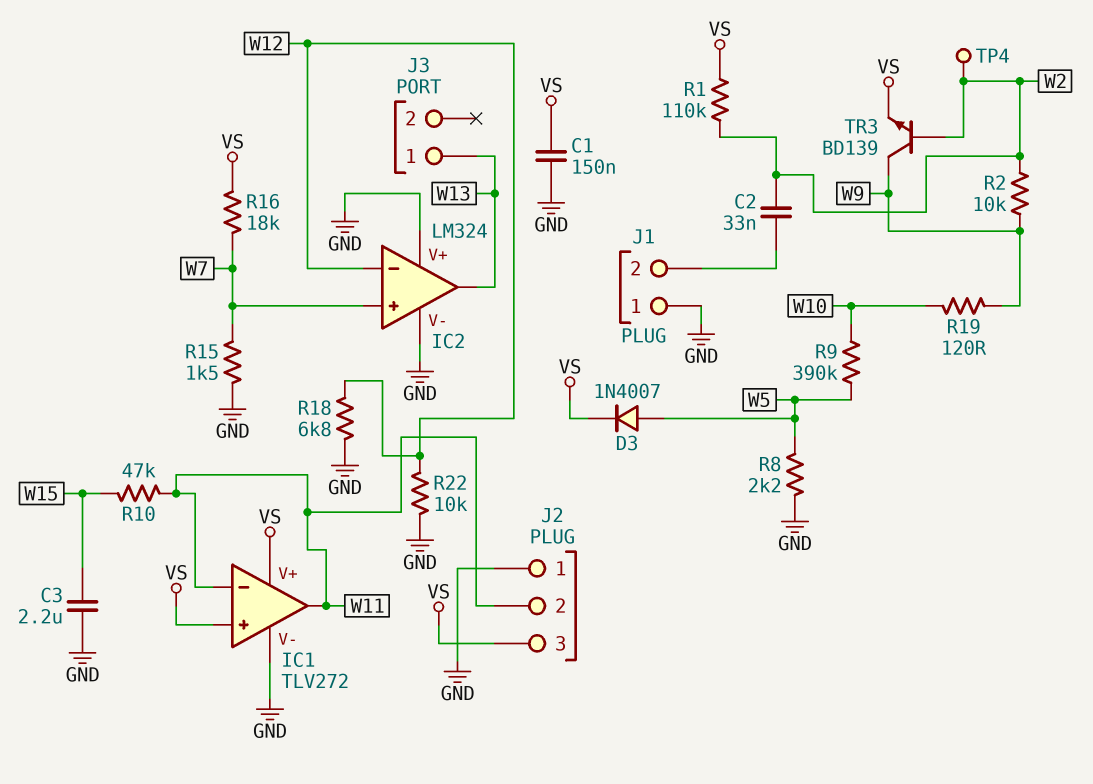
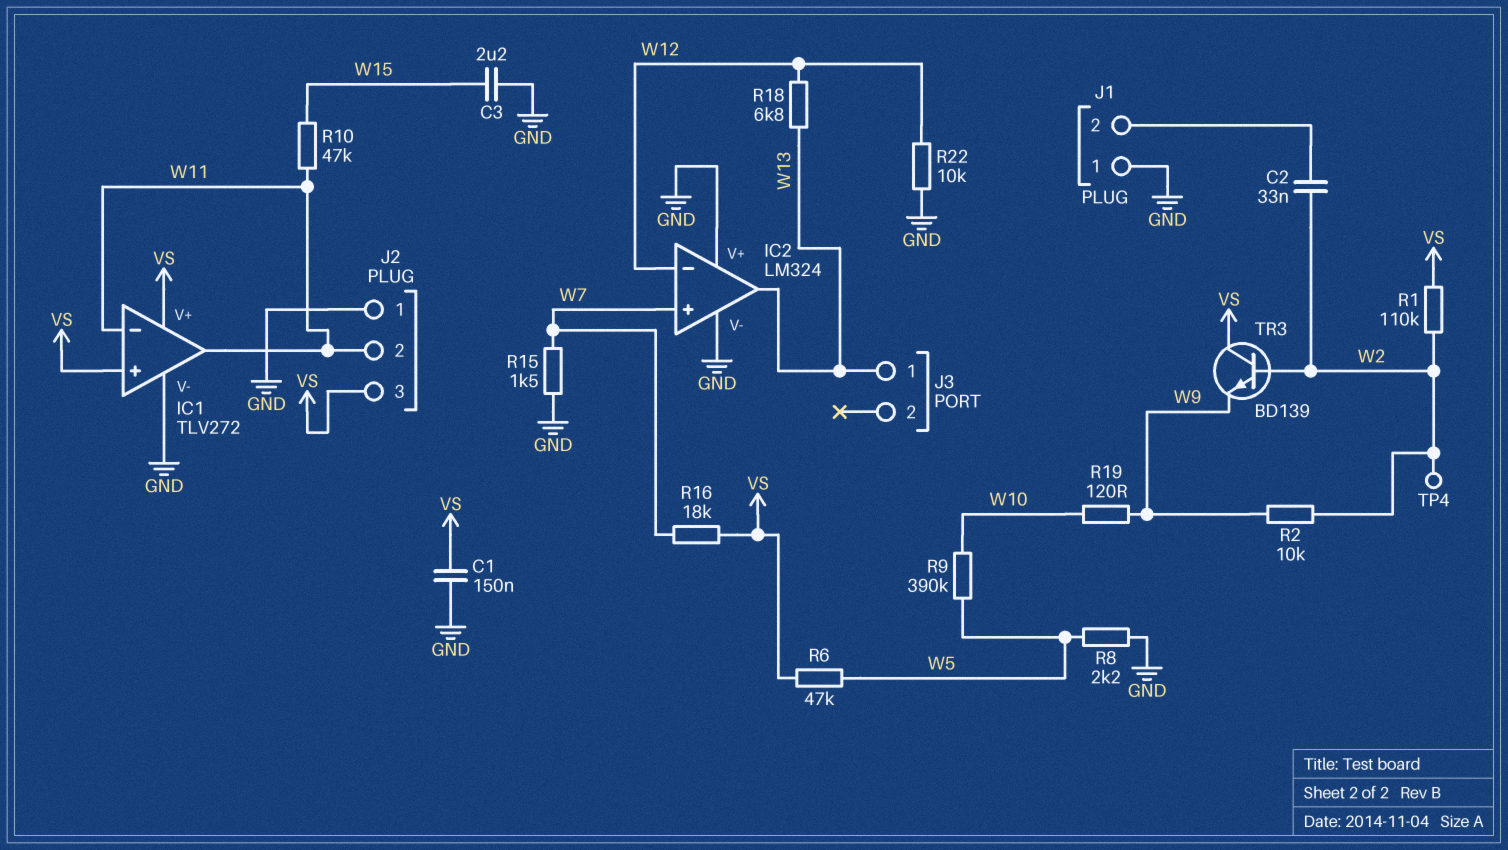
D3: diode 1N4007 (A W5, K VS) -> none
R6: none -> 47k (VS, W5)
R18: 6.8k (GND, W12) -> 6.8k (W12, W13)
TR3: NPN BD139 (B W2, C W9, E VS) -> NPN BD139 (B W2, C VS, E W9)

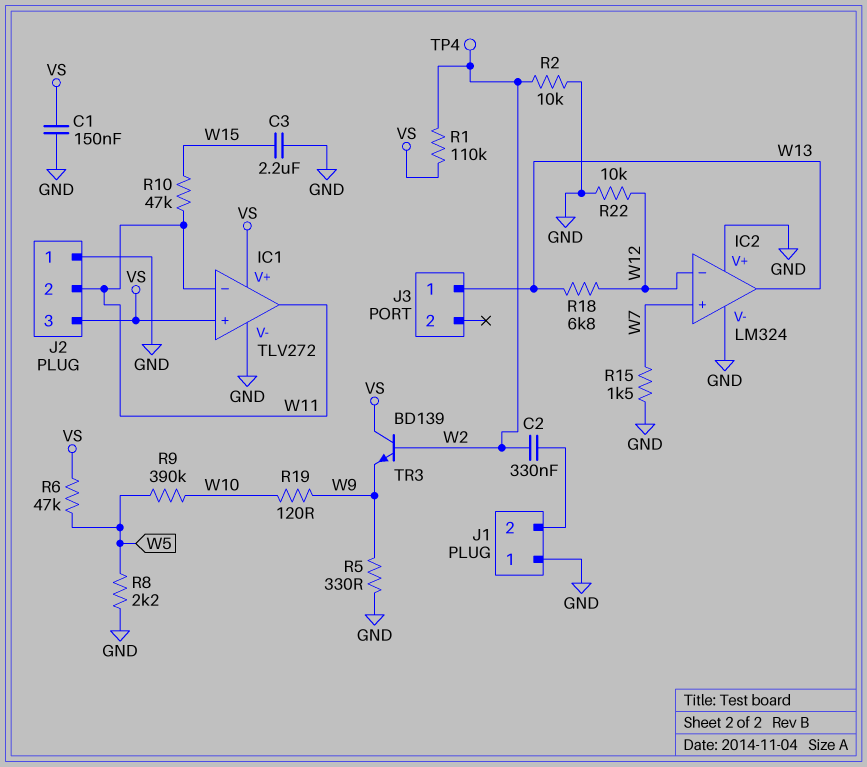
C2: 33nF (J1/2, W2) -> 330nF (J1/2, W2)
R2: 10k (W2, W9) -> 10k (GND, W2)
R5: none -> 330 (GND, W9)
R16: 18k (VS, W7) -> none

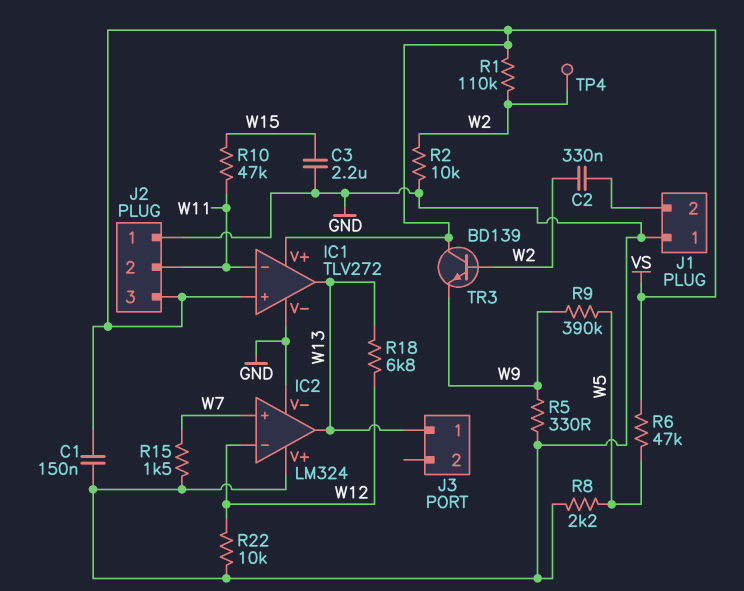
IC1 pin out: W11 -> W13
R9: 390k (W5, W10) -> 390k (W5, W9)
R19: 120 (W9, W10) -> none

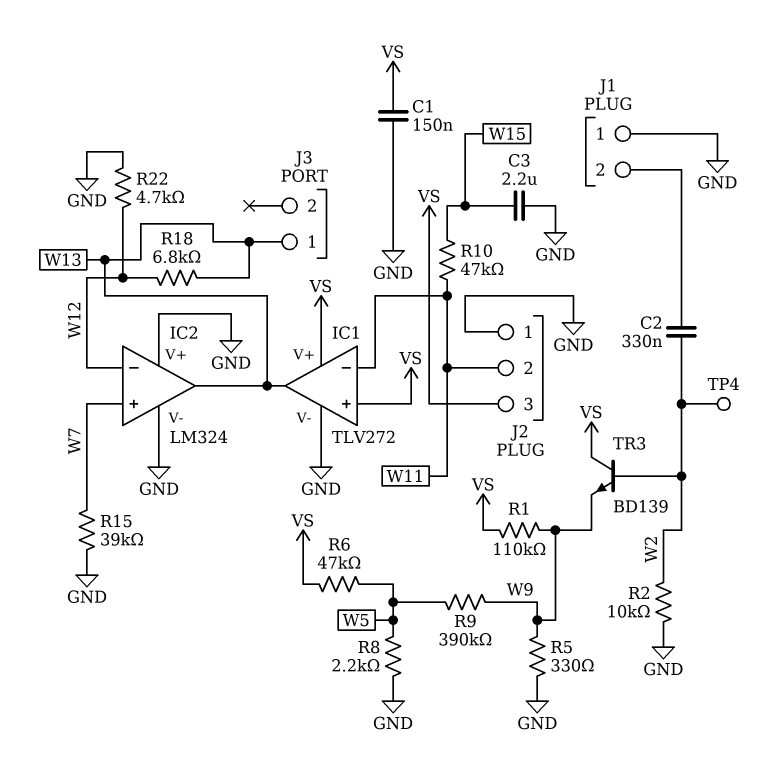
R1: 110k (VS, W2) -> 110k (VS, W9)
R15: 1.5k (GND, W7) -> 39k (GND, W7)
R22: 10k (GND, W12) -> 4.7k (GND, W12)

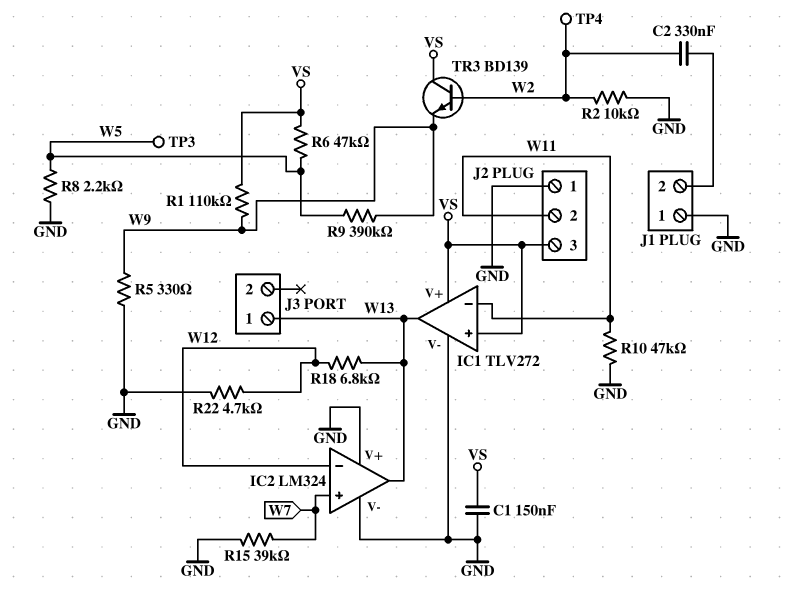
C3: 2.2uF (GND, W15) -> none
R10: 47k (W11, W15) -> 47k (GND, W11)
TP3: none -> test point (W5)

